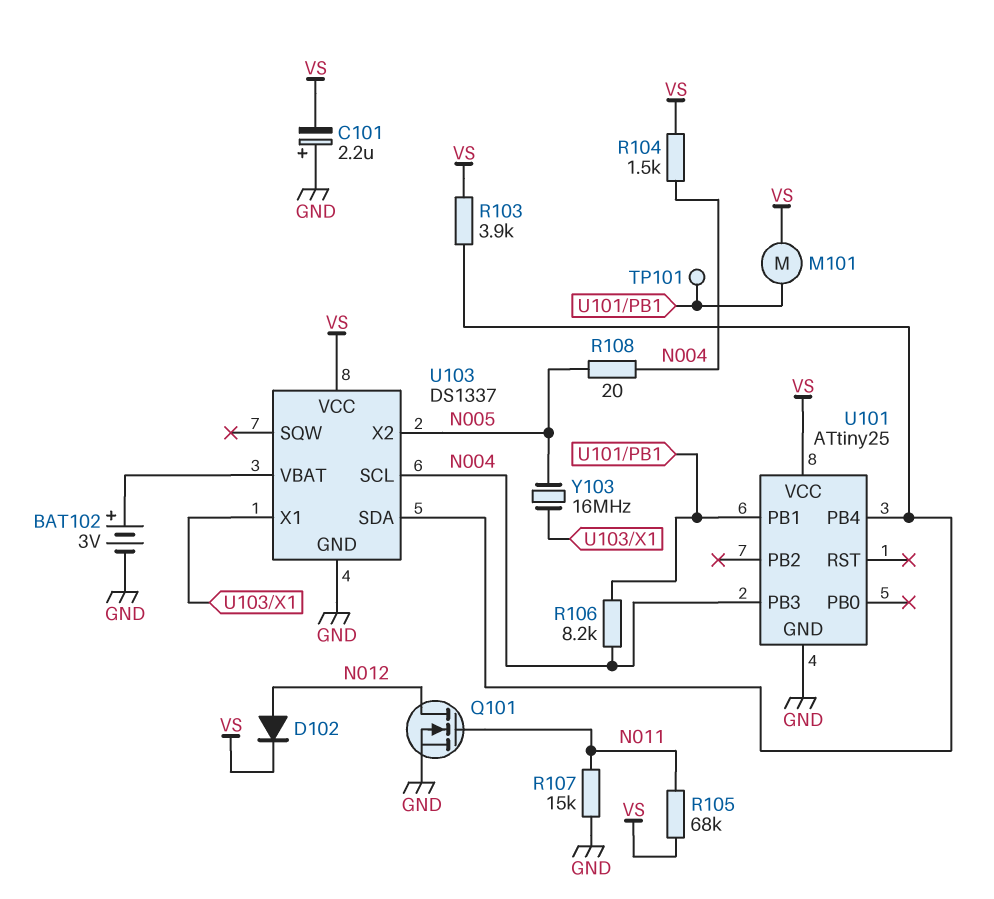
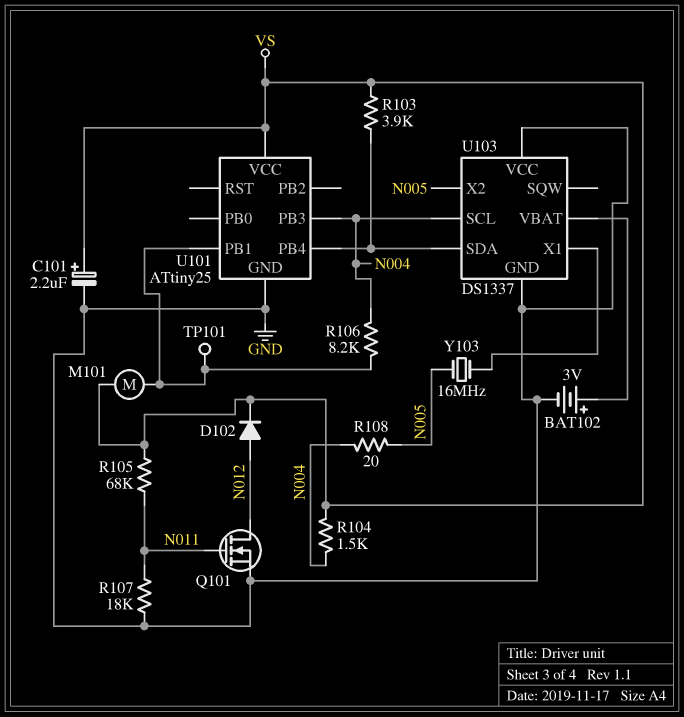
C101: 2.2uF (plus GND, minus VS) -> 2.2uF (plus VS, minus GND)
R107: 15k (GND, N011) -> 18k (GND, N011)
U103 pin VCC: VS -> GND

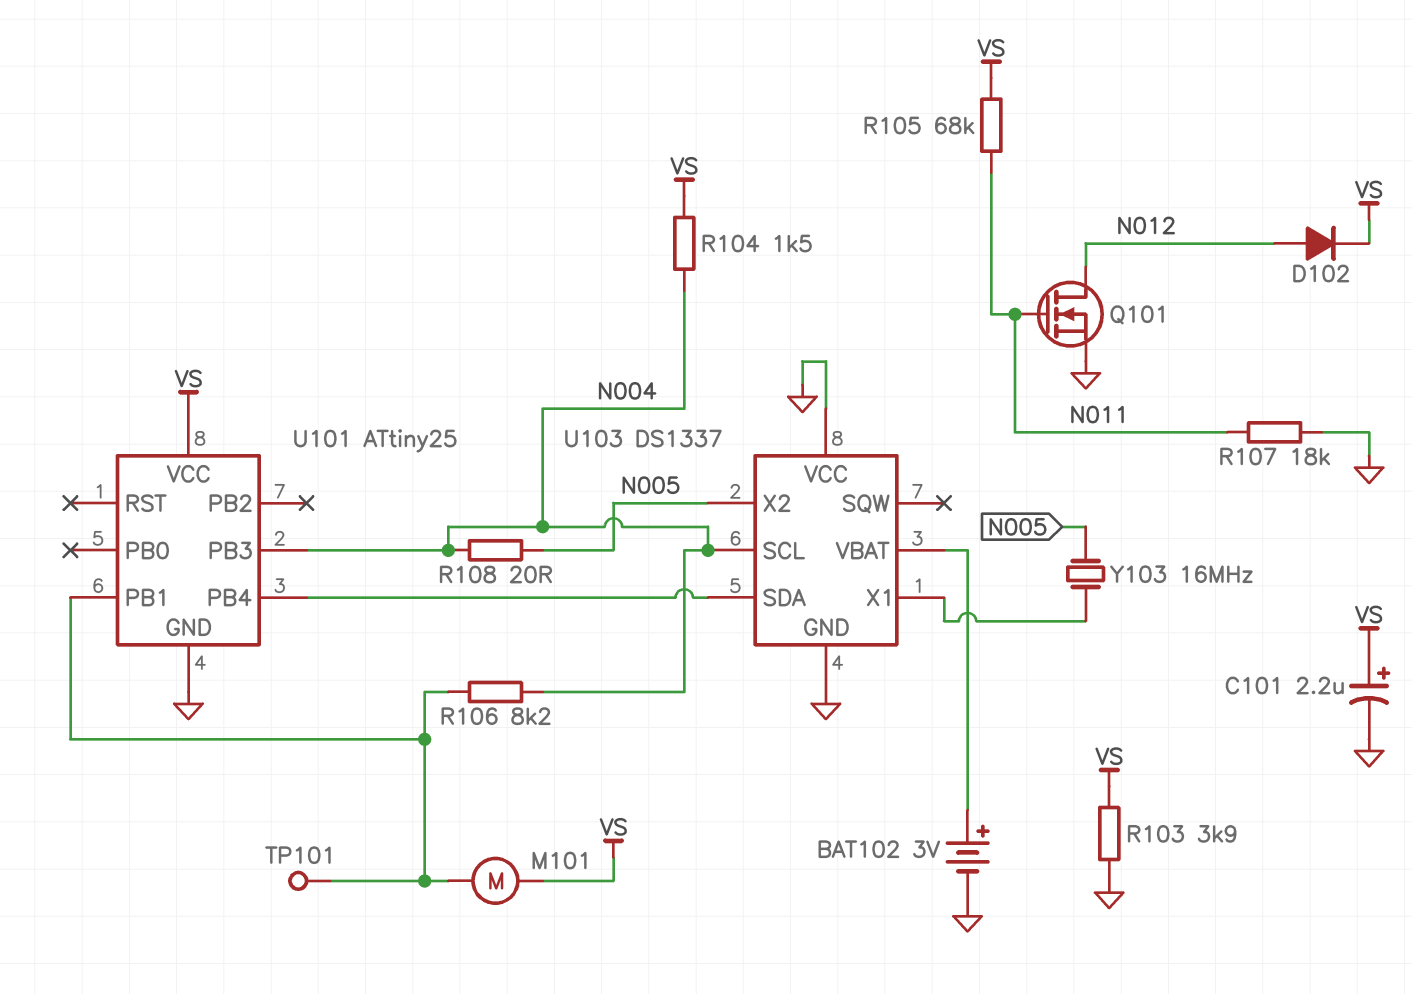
R103: 3.9k (U101/PB4, VS) -> 3.9k (GND, VS)

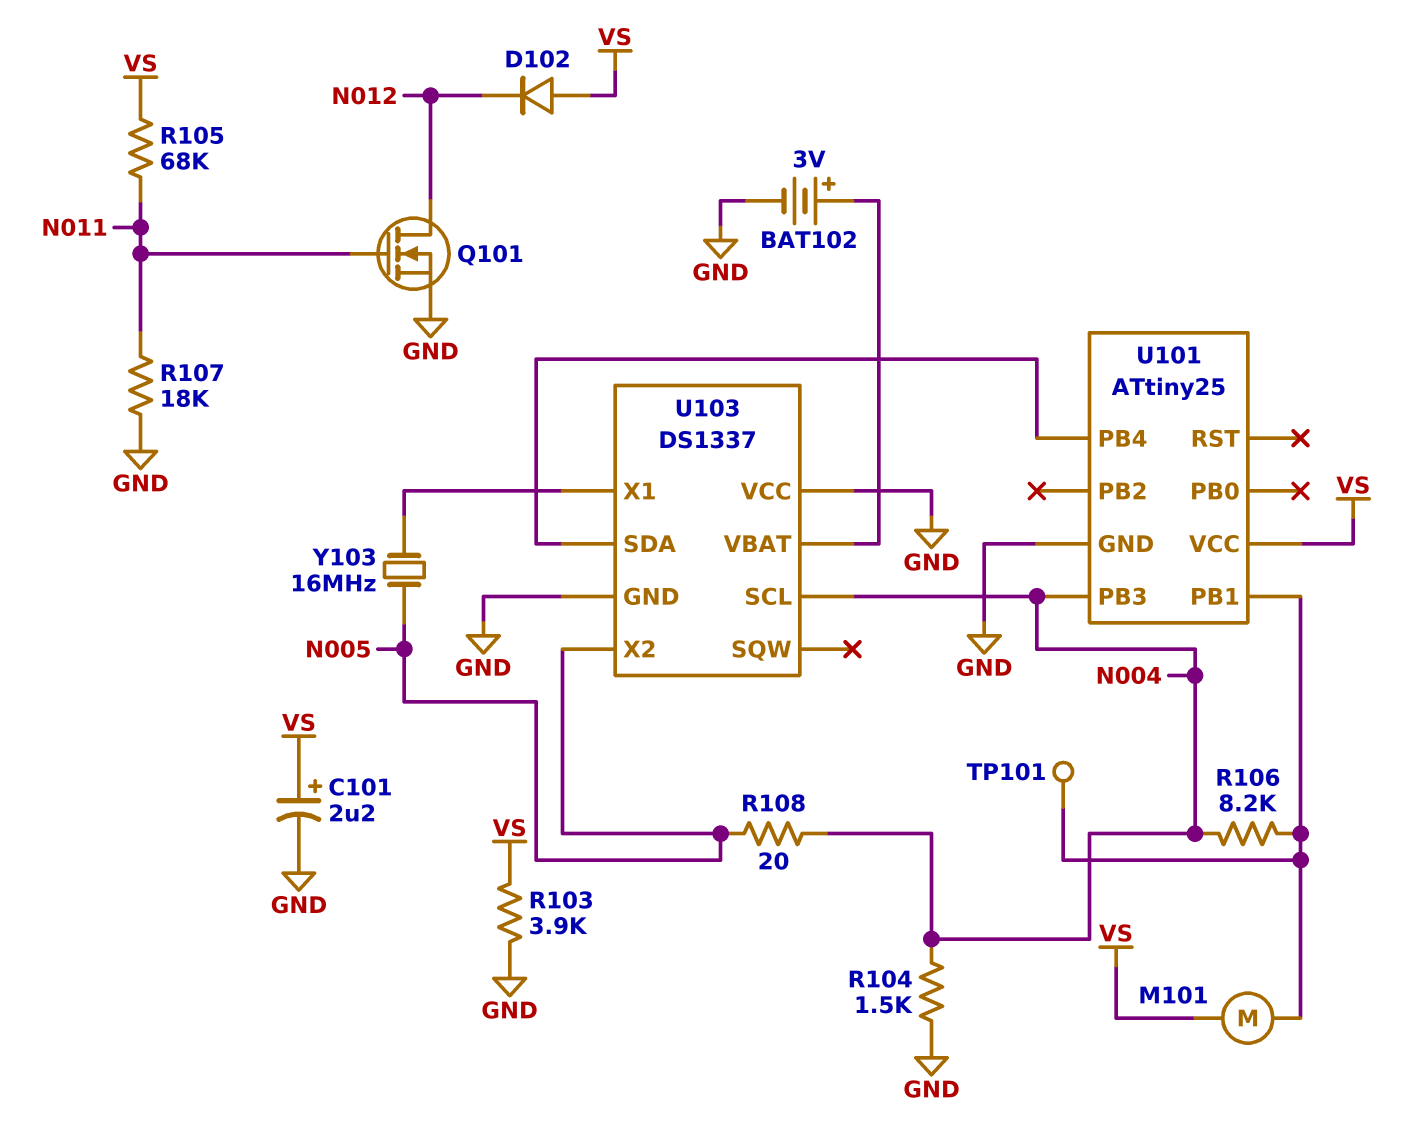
D102: diode (A N012, K VS) -> diode (A VS, K N012)
R104: 1.5k (N004, VS) -> 1.5k (GND, N004)

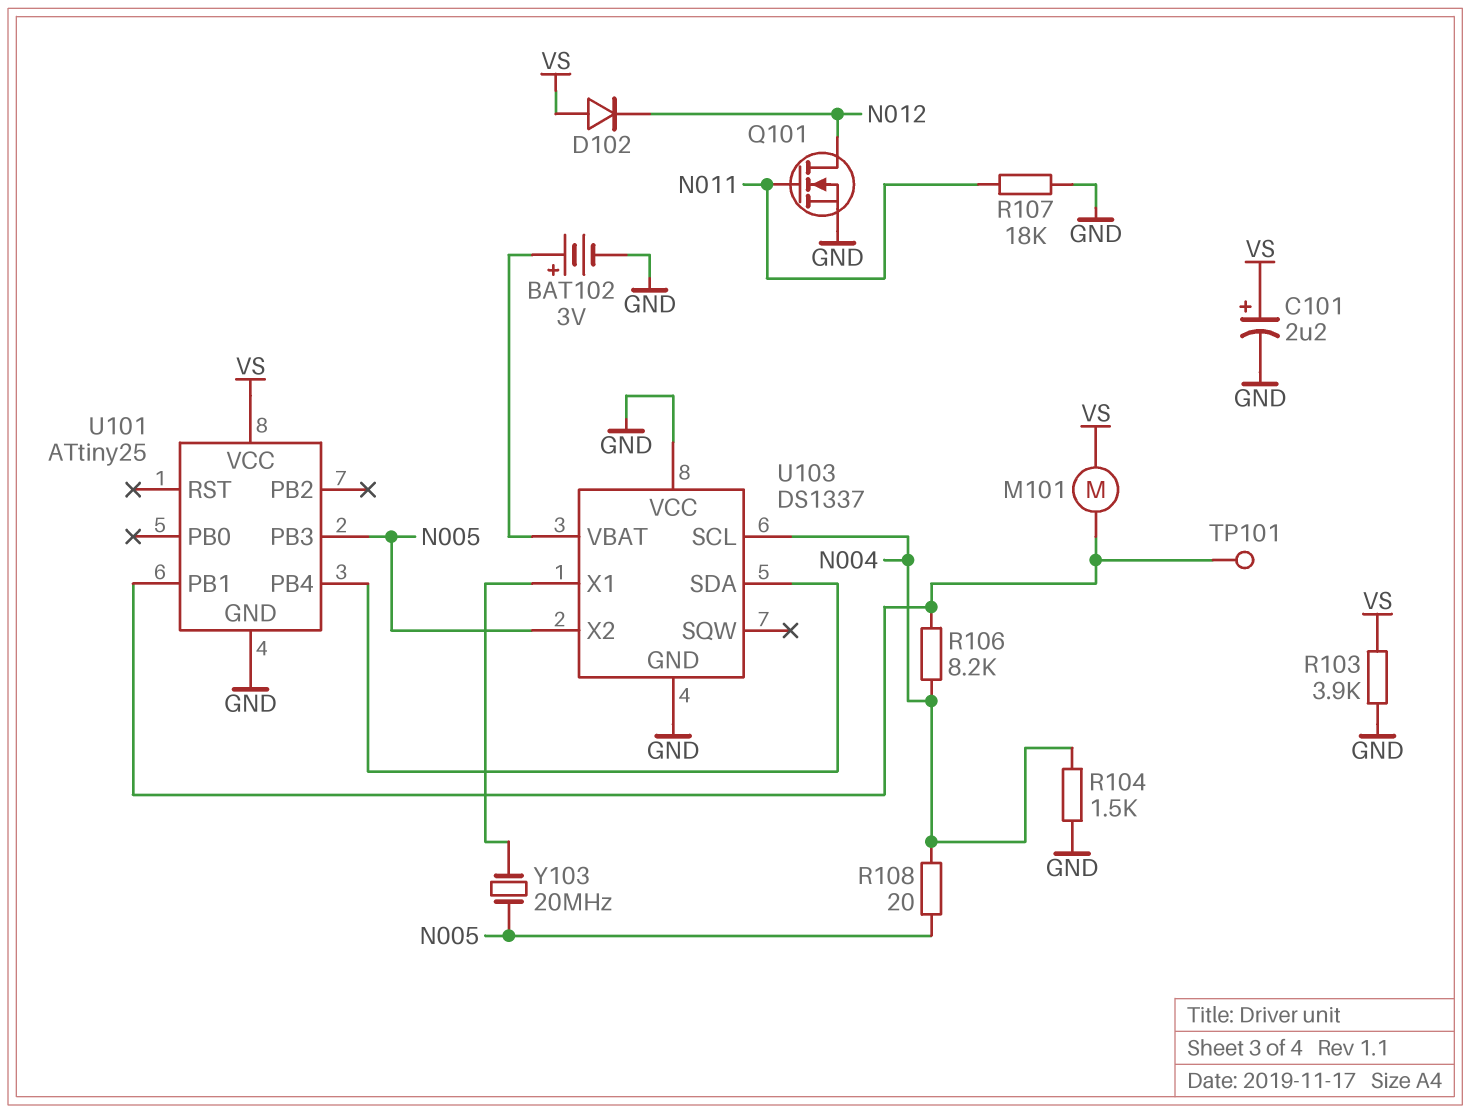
R105: 68k (N011, VS) -> none
U101 pin PB3: N004 -> N005
Y103: 16MHz (N005, U103/X1) -> 20MHz (N005, U103/X1)

